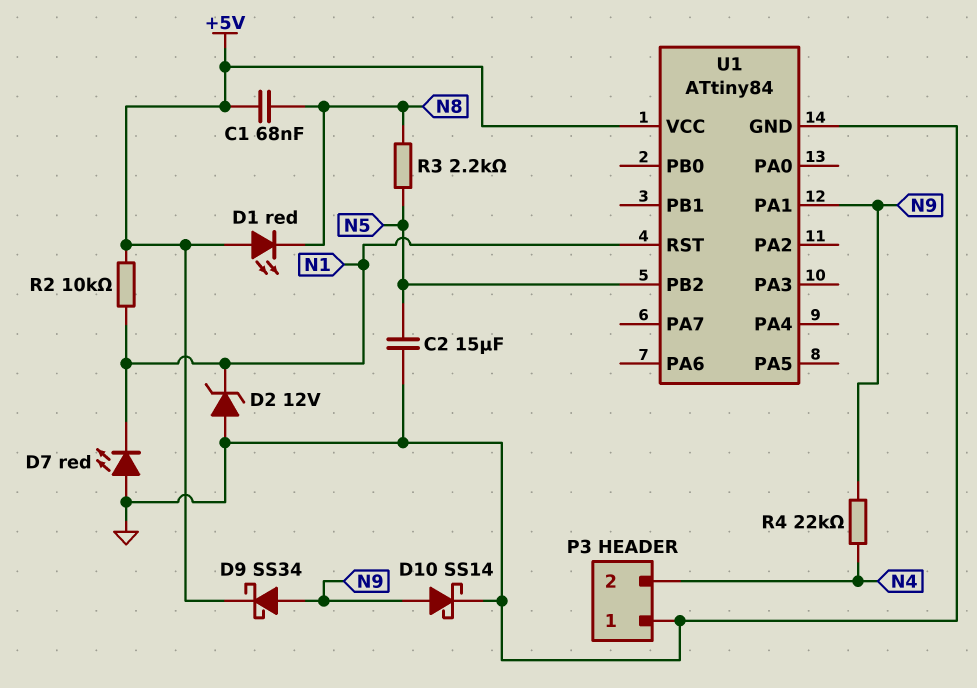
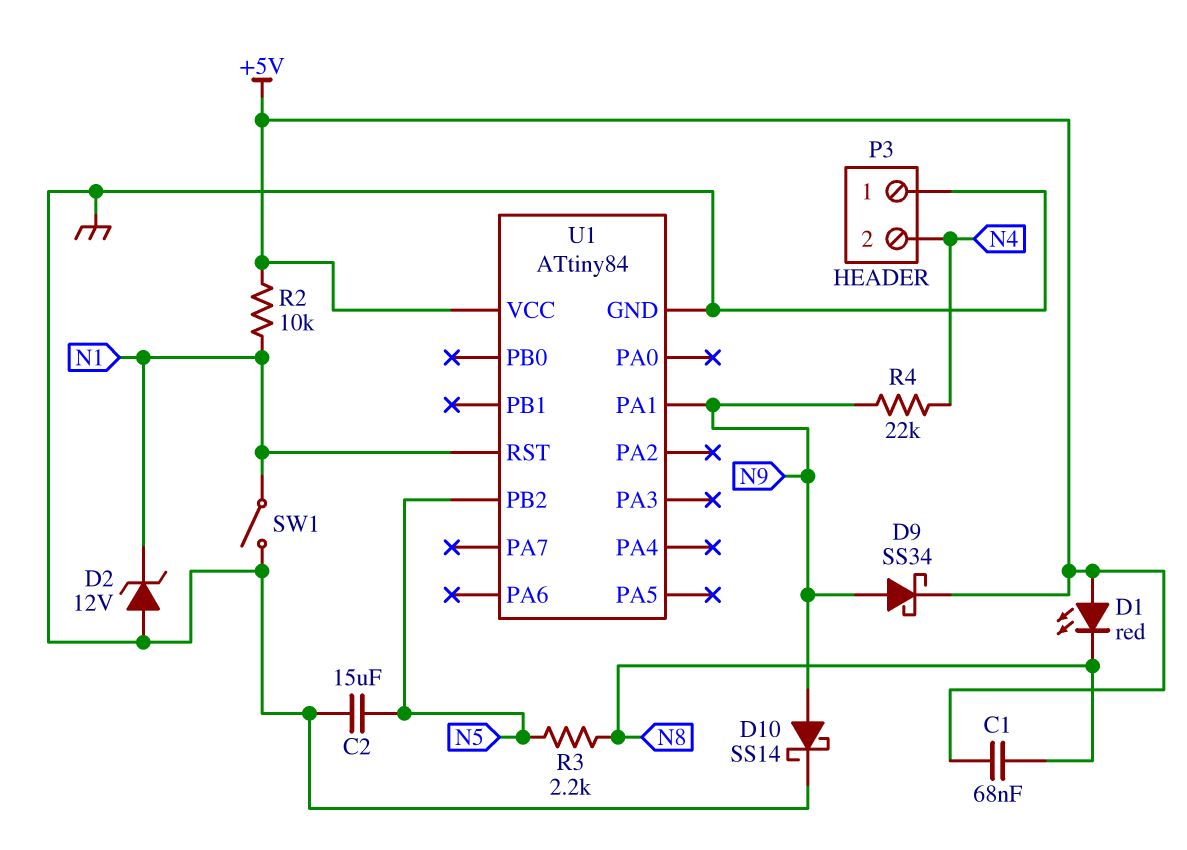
D7: LED red (A GND, K N1) -> none
SW1: none -> switch (GND, N1)

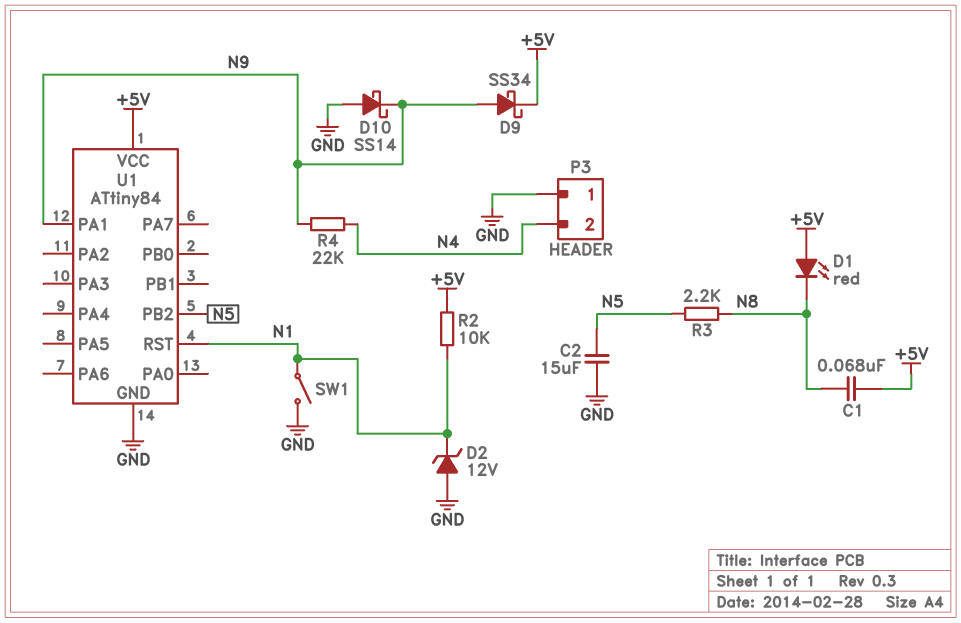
D10: schottky SS14 (A N9, K GND) -> schottky SS14 (A GND, K N9)

